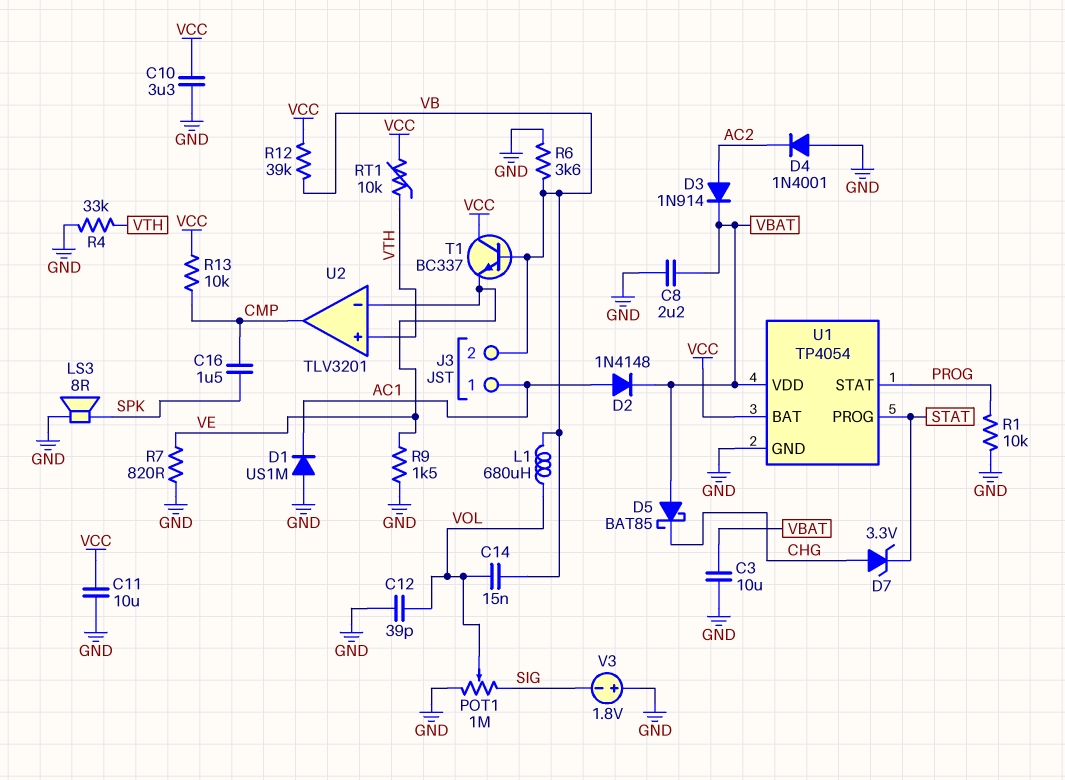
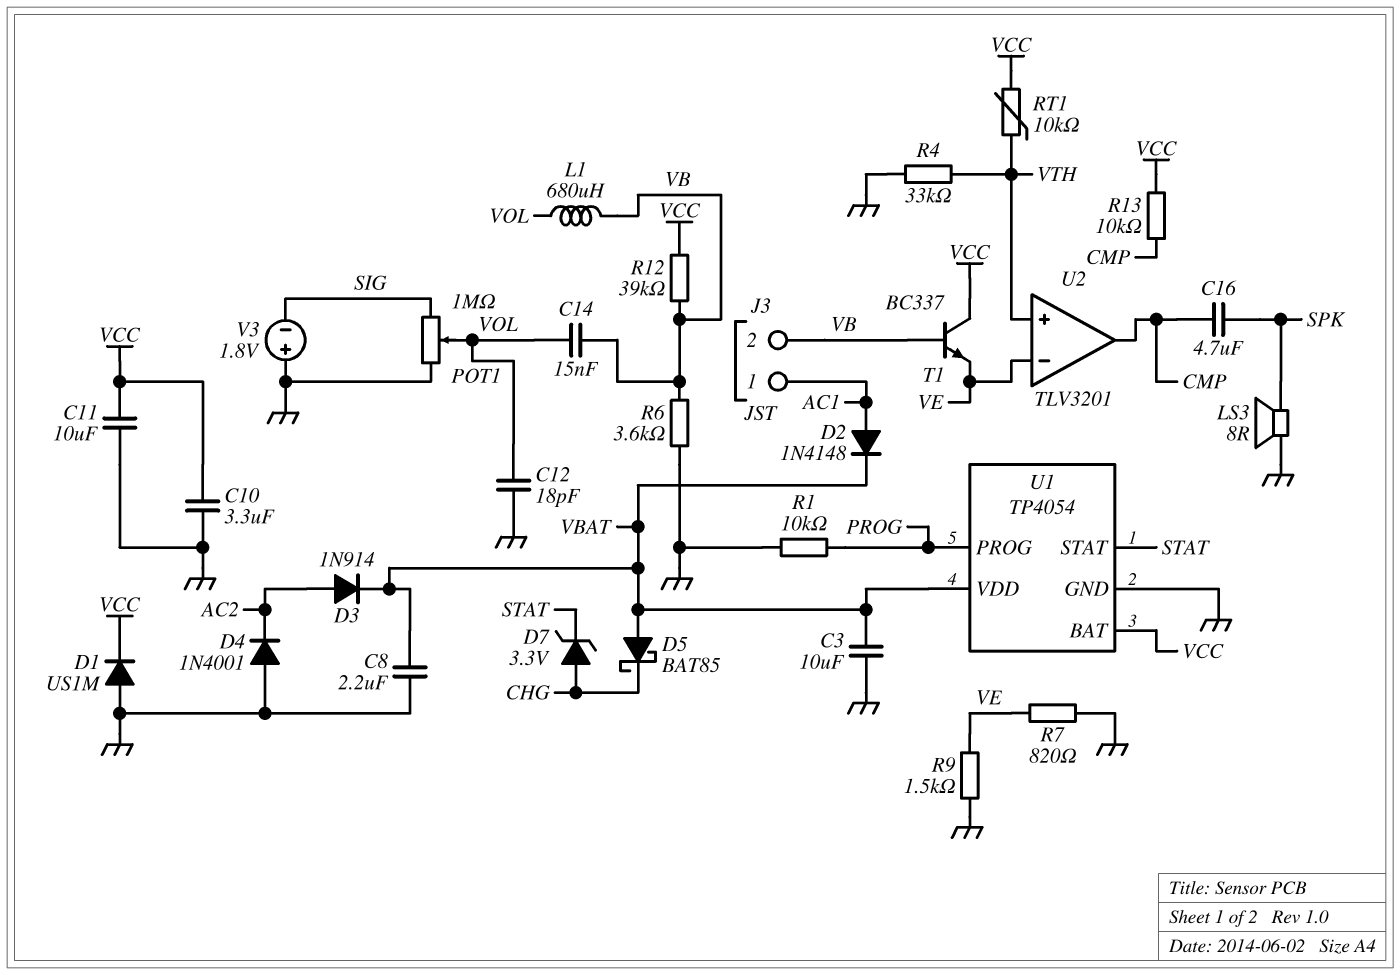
C12: 39pF (GND, VOL) -> 18pF (GND, VOL)
C16: 1.5uF (CMP, SPK) -> 4.7uF (CMP, SPK)
D1: diode US1M (A GND, K AC1) -> diode US1M (A GND, K VCC)
U1 pin PROG: STAT -> PROG
U1 pin STAT: PROG -> STAT

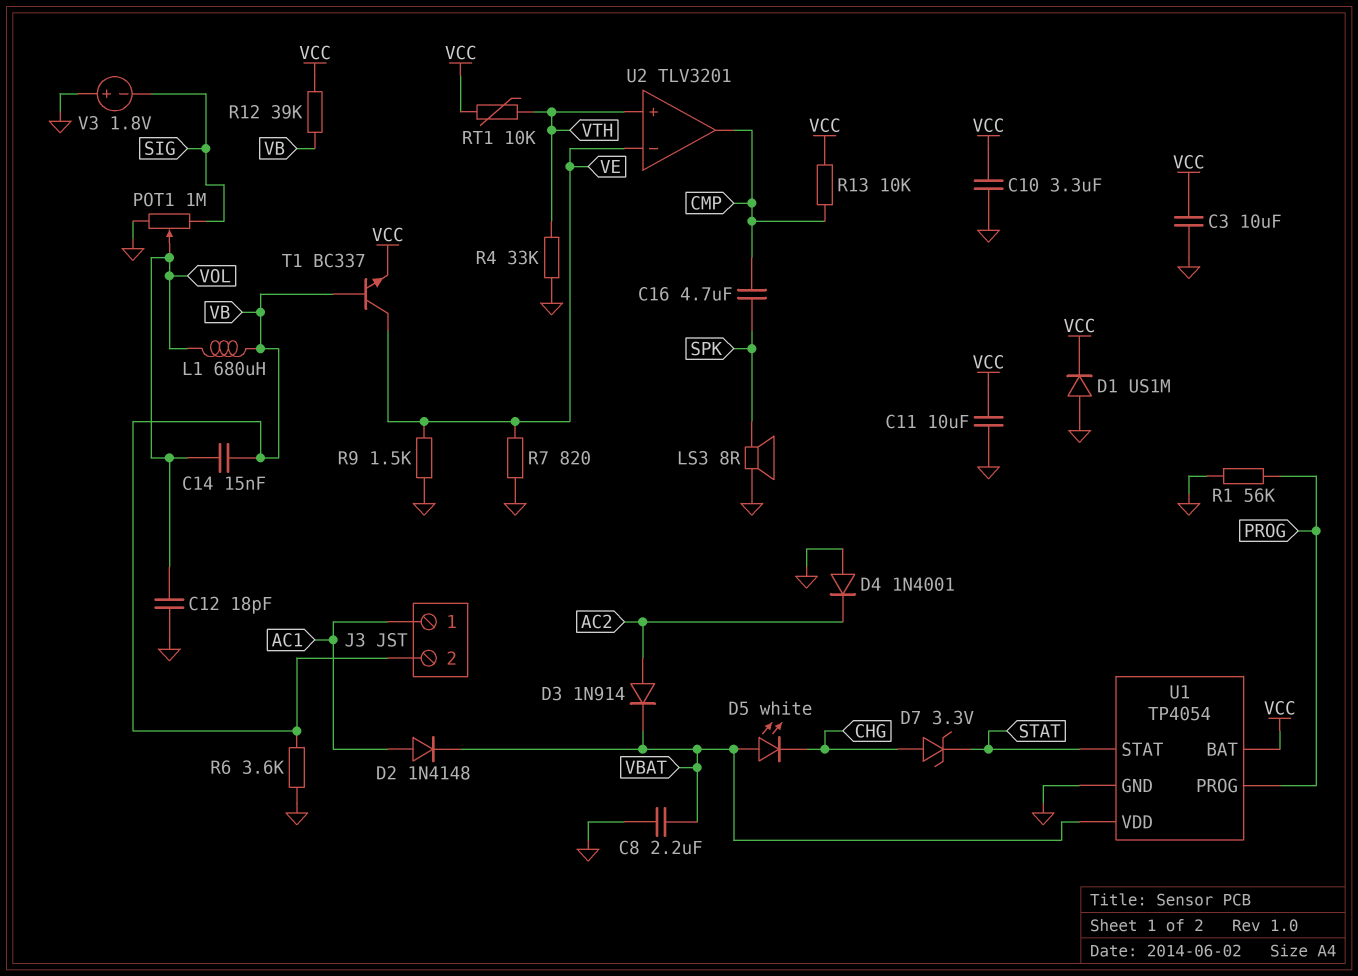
C3: 10uF (GND, VBAT) -> 10uF (GND, VCC)
D5: schottky BAT85 (A VBAT, K CHG) -> LED white (A VBAT, K CHG)
R1: 10k (GND, PROG) -> 56k (GND, PROG)
T1: NPN BC337 (B VB, C VCC, E VE) -> NPN BC337 (B VB, C VE, E VCC)

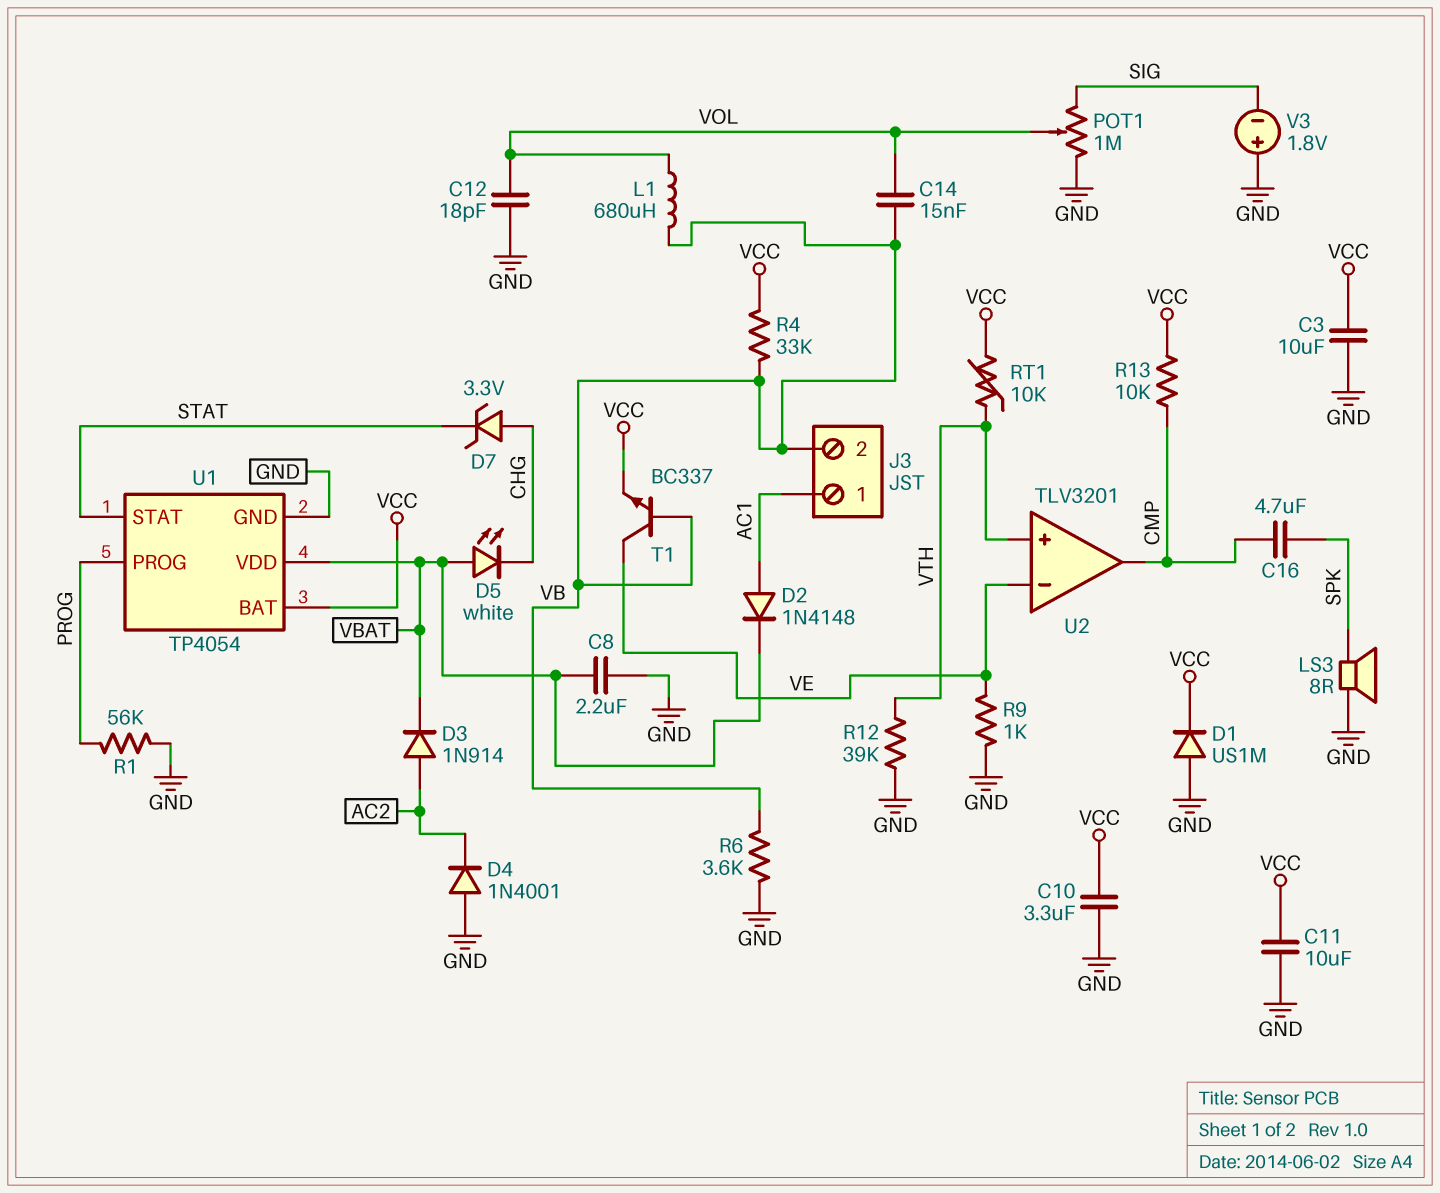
R4: 33k (GND, VTH) -> 33k (VB, VCC)
R7: 820 (GND, VE) -> none
R9: 1.5k (GND, VE) -> 1k (GND, VE)
R12: 39k (VB, VCC) -> 39k (GND, VTH)

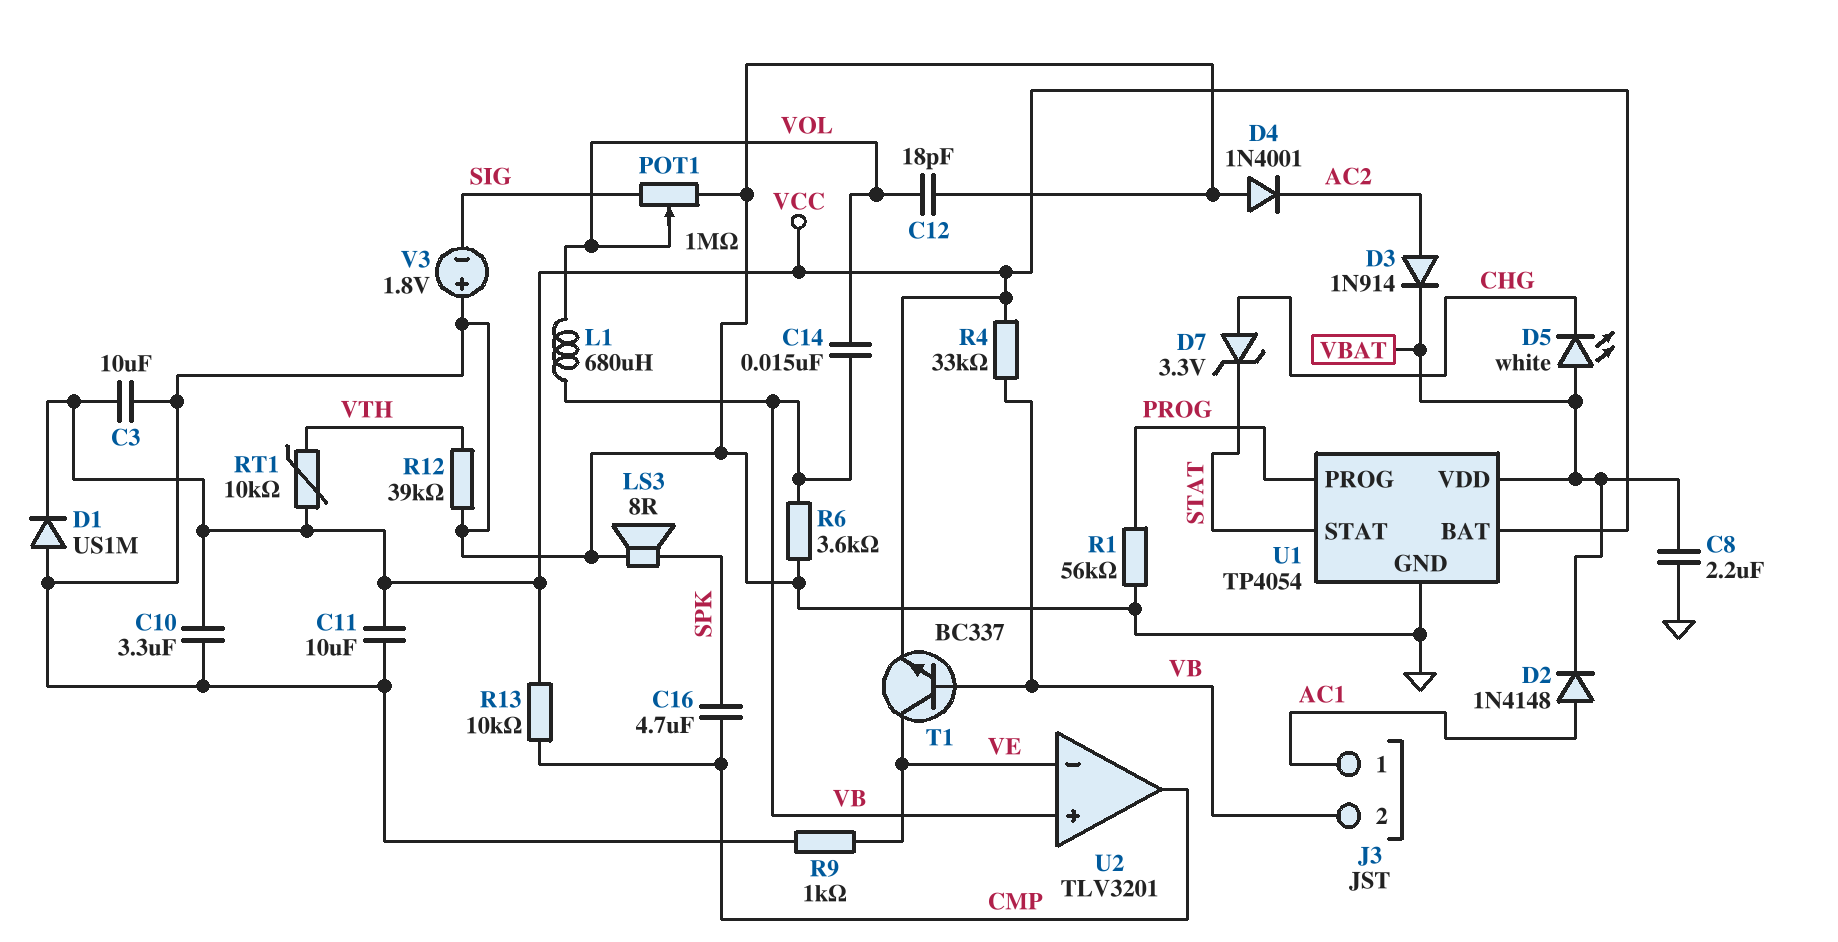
U2 pin in+: VTH -> VB

